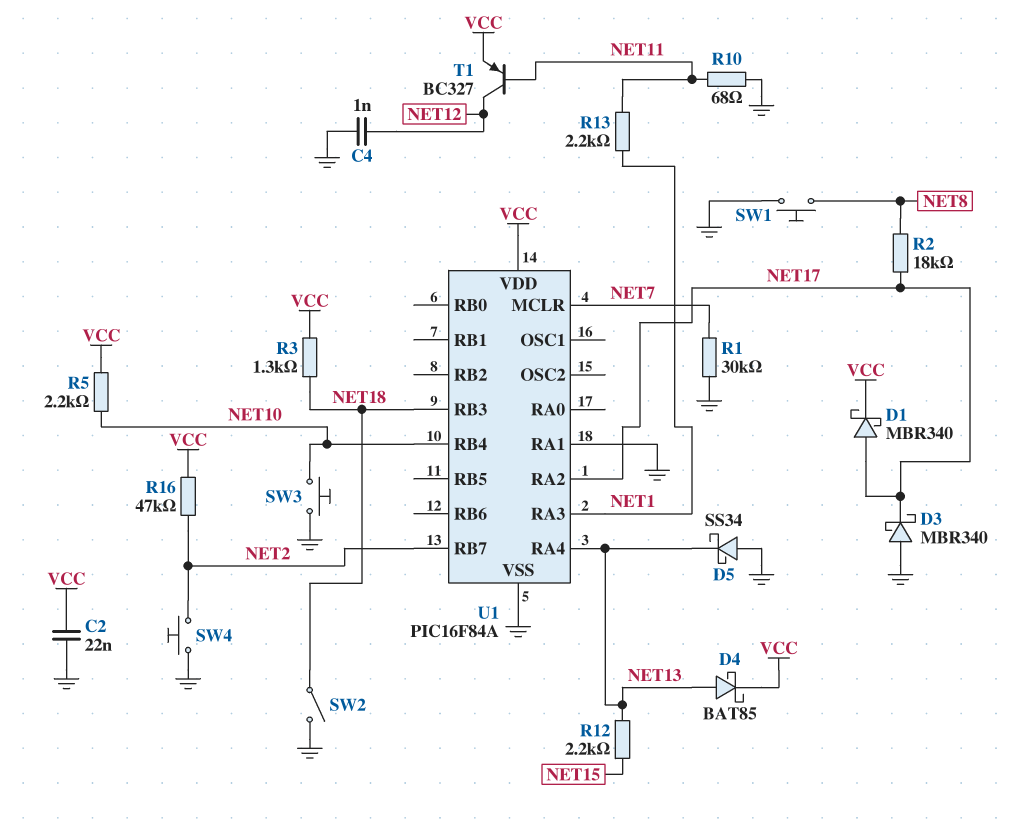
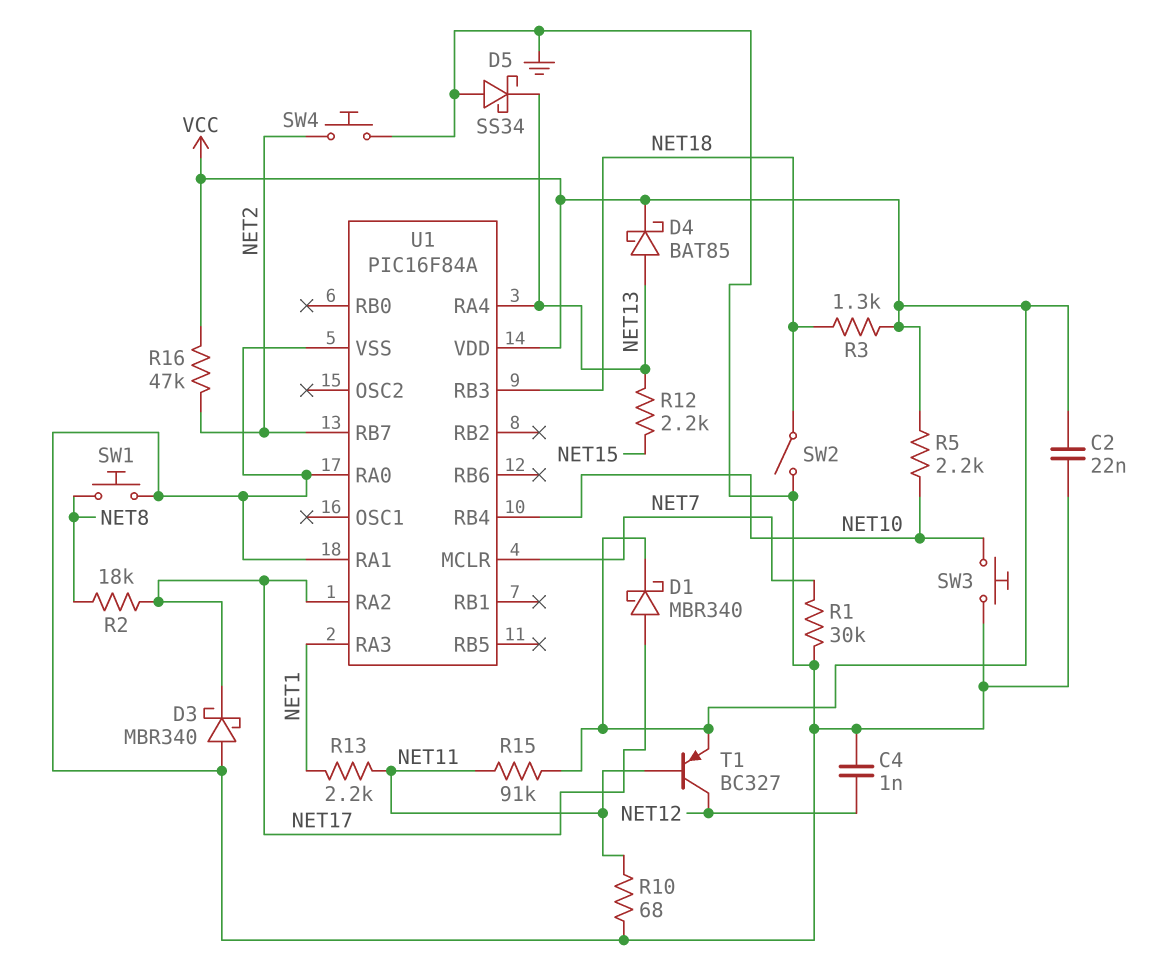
R15: none -> 91k (NET11, VCC)
U1 pin RA0: none -> GND

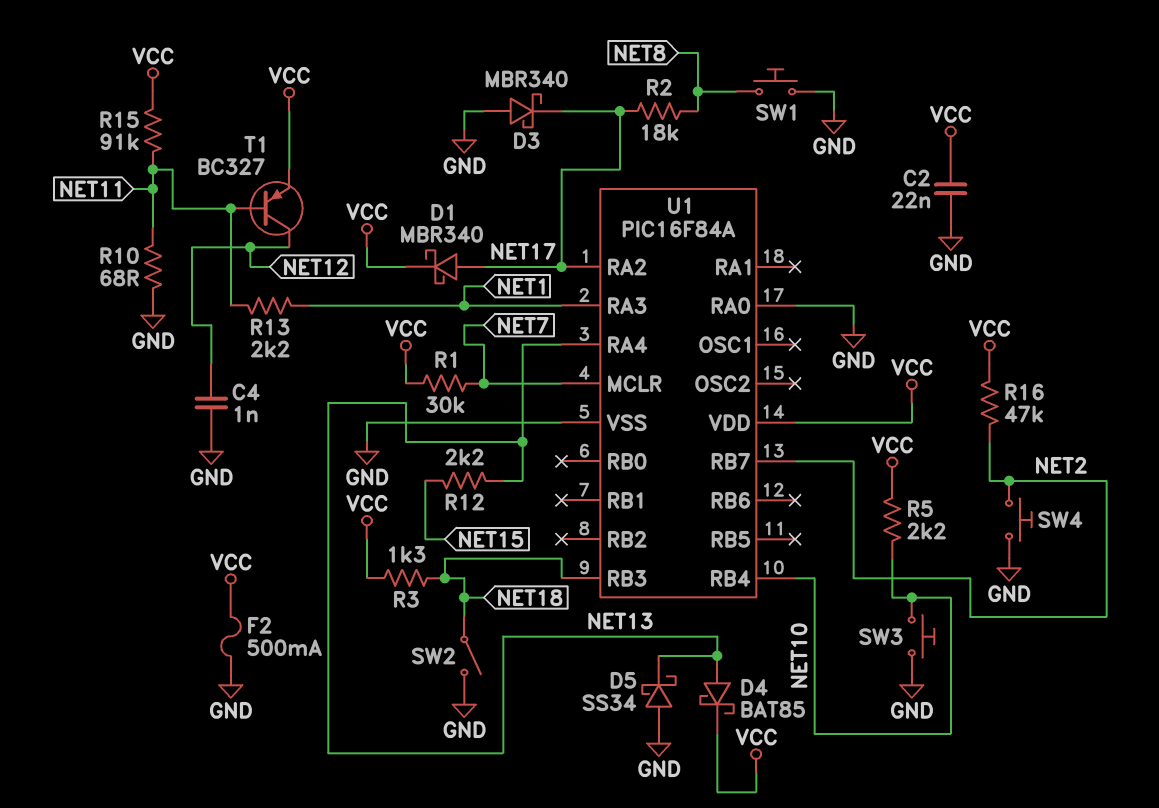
F2: none -> 500mA (GND, VCC)
R1: 30k (GND, NET7) -> 30k (NET7, VCC)
U1 pin RA1: GND -> none

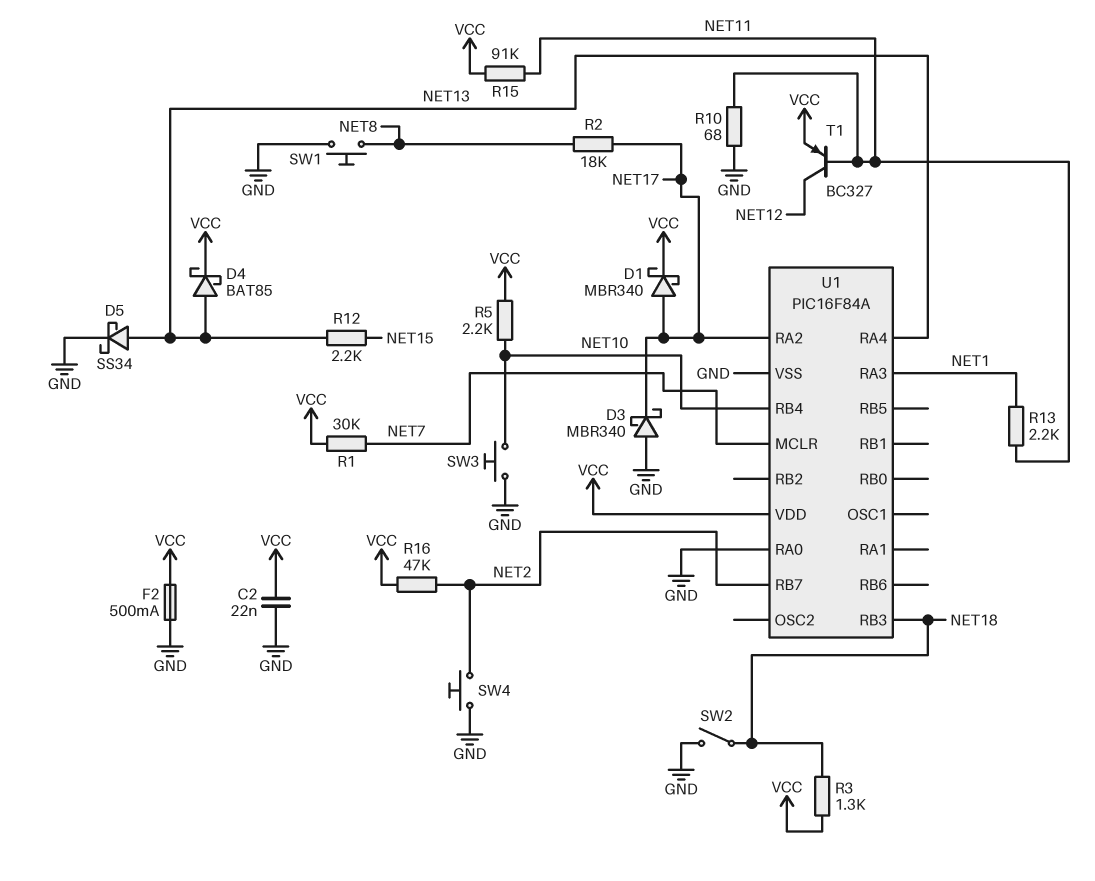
C4: 1nF (GND, NET12) -> none
D5: schottky SS34 (A GND, K NET13) -> schottky SS34 (A NET13, K GND)

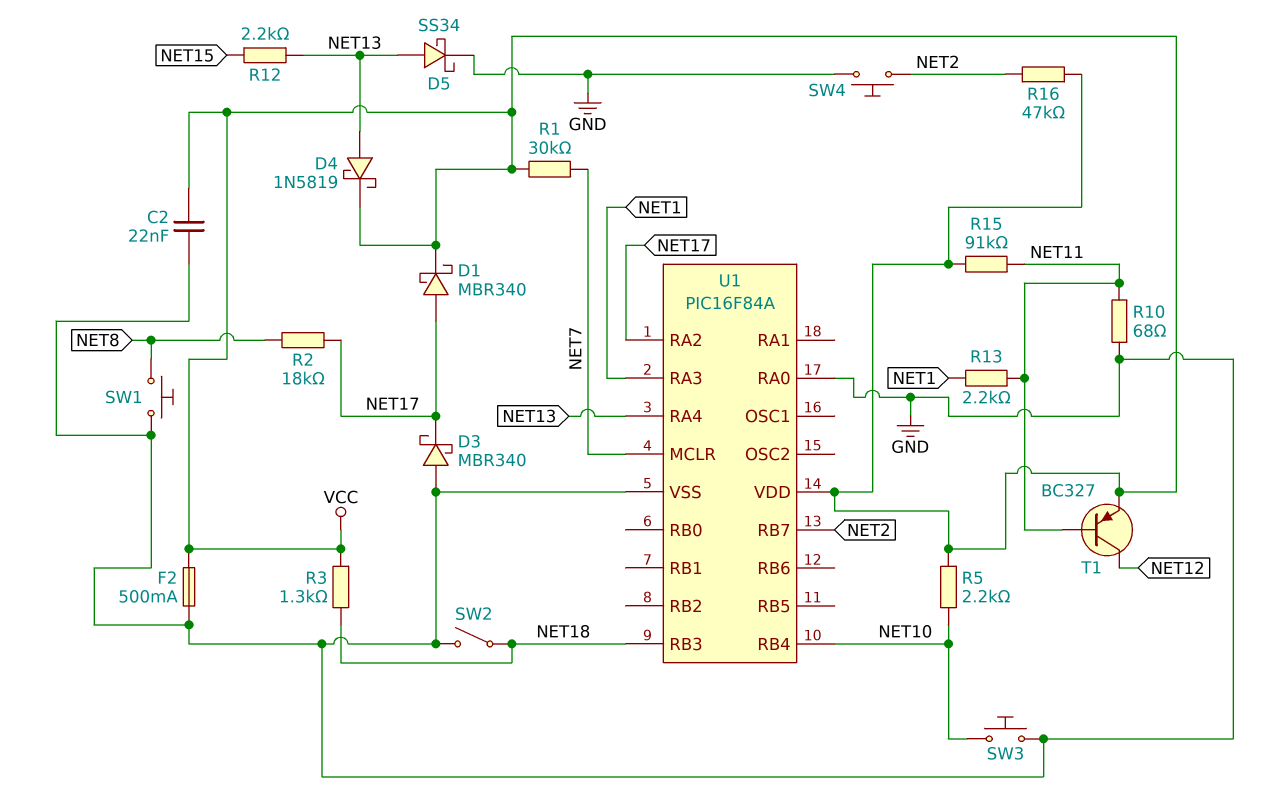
D4: schottky BAT85 (A NET13, K VCC) -> schottky 1N5819 (A NET13, K VCC)

